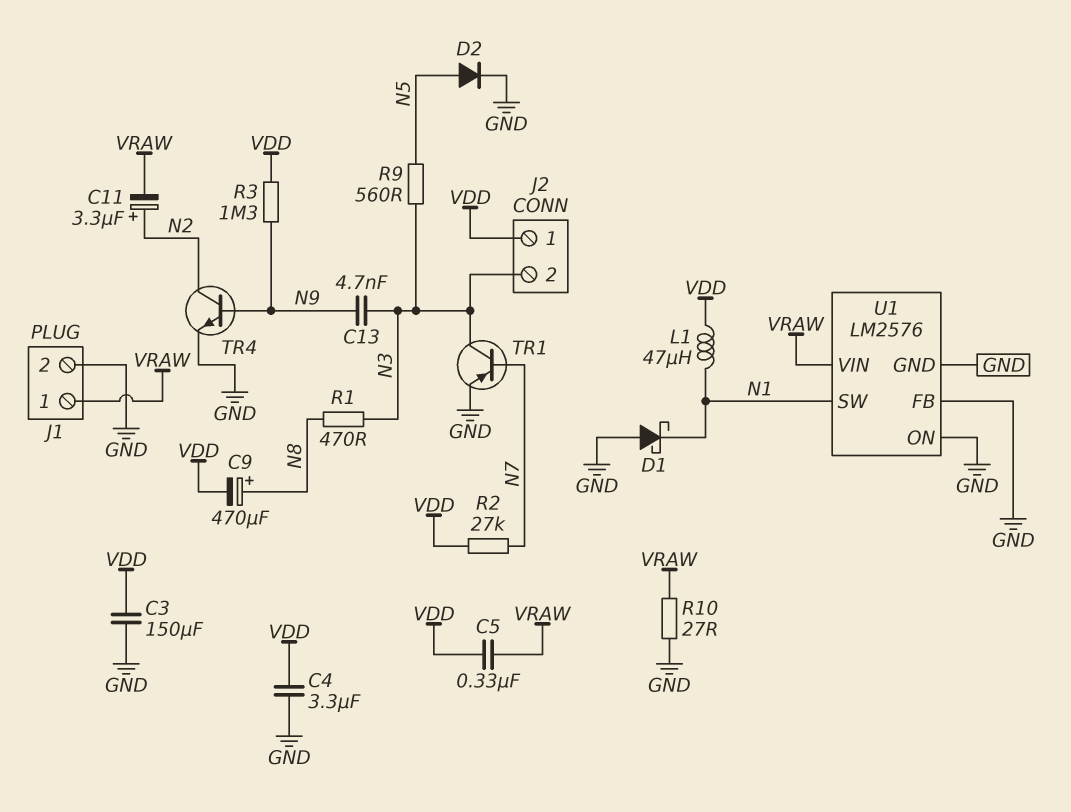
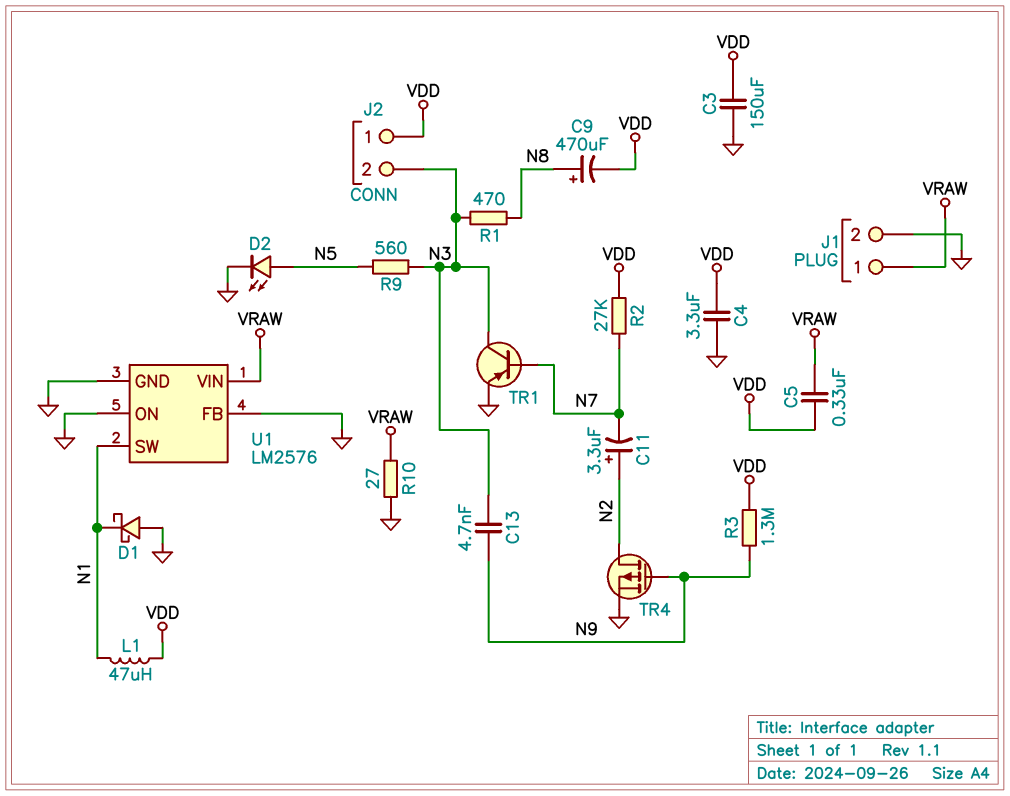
C11: 3.3uF (plus N2, minus VRAW) -> 3.3uF (plus N2, minus N7)
D2: diode (A N5, K GND) -> LED (A N5, K GND)
TR4: NPN (B N9, C N2, E GND) -> PMOS (G N9, D N2, S GND)

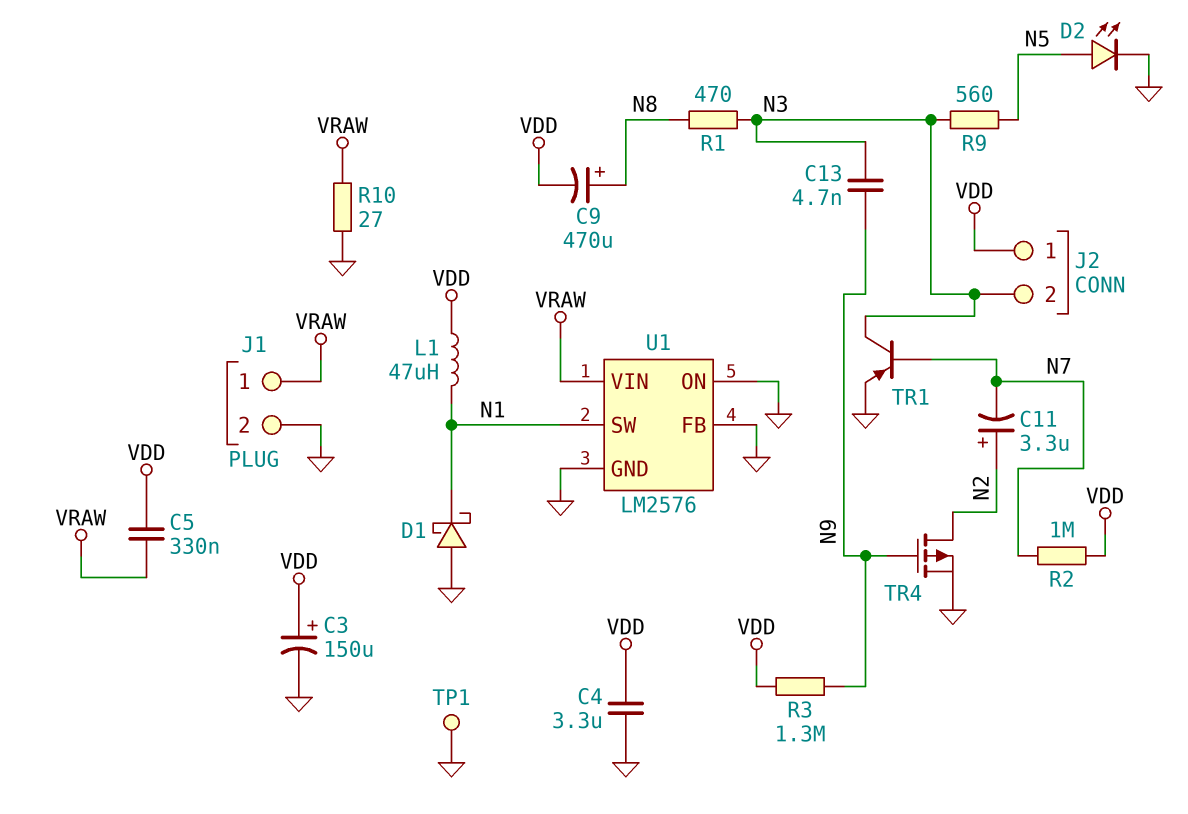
C3: 150uF (GND, VDD) -> 150uF (plus VDD, minus GND)
R2: 27k (N7, VDD) -> 1M (N7, VDD)
TP1: none -> test point (GND)

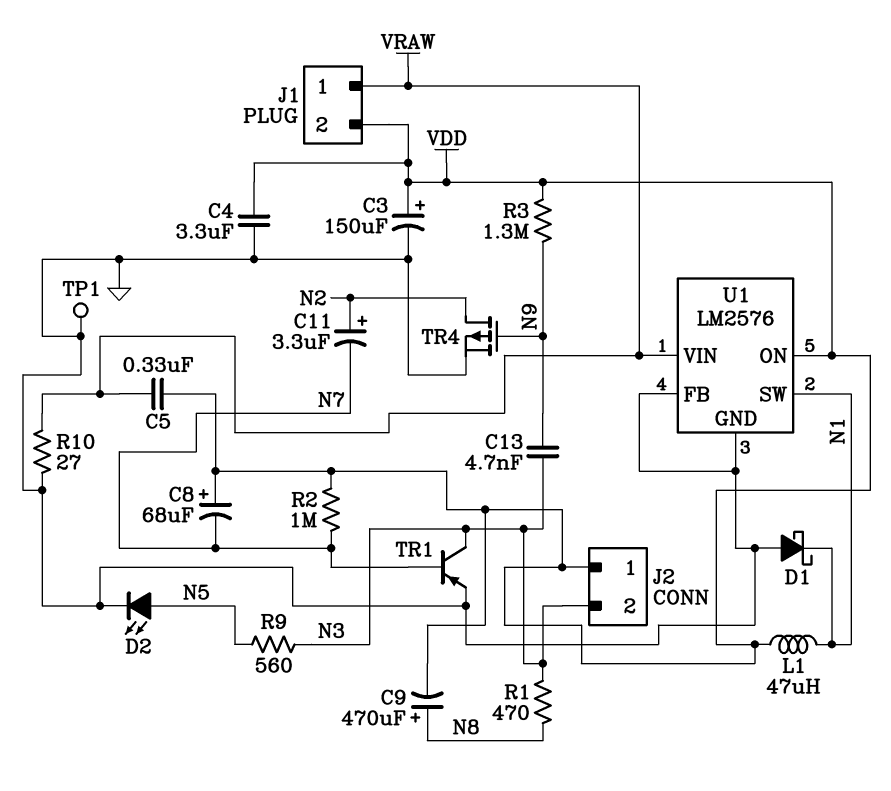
C8: none -> 68uF (plus VDD, minus N7)
J1 pin 2: GND -> VDD
U1 pin ON: GND -> VDD

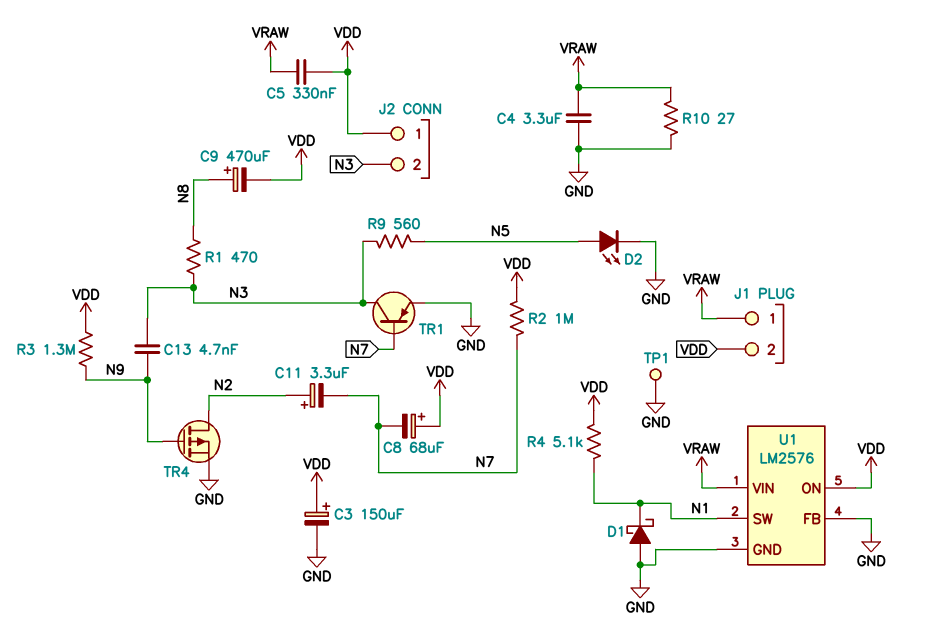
C4: 3.3uF (GND, VDD) -> 3.3uF (GND, VRAW)
L1: 47uH (N1, VDD) -> none
R4: none -> 5.1k (N1, VDD)

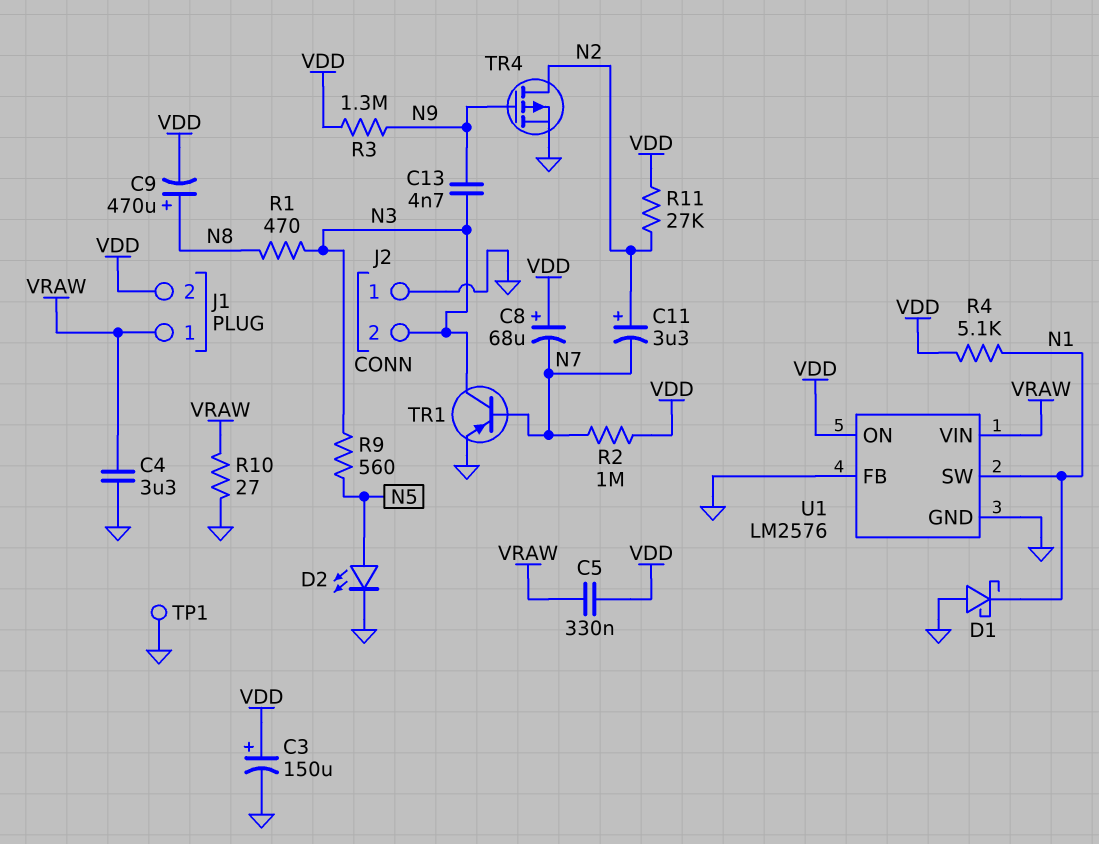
J2 pin 1: VDD -> GND
R11: none -> 27k (N2, VDD)

